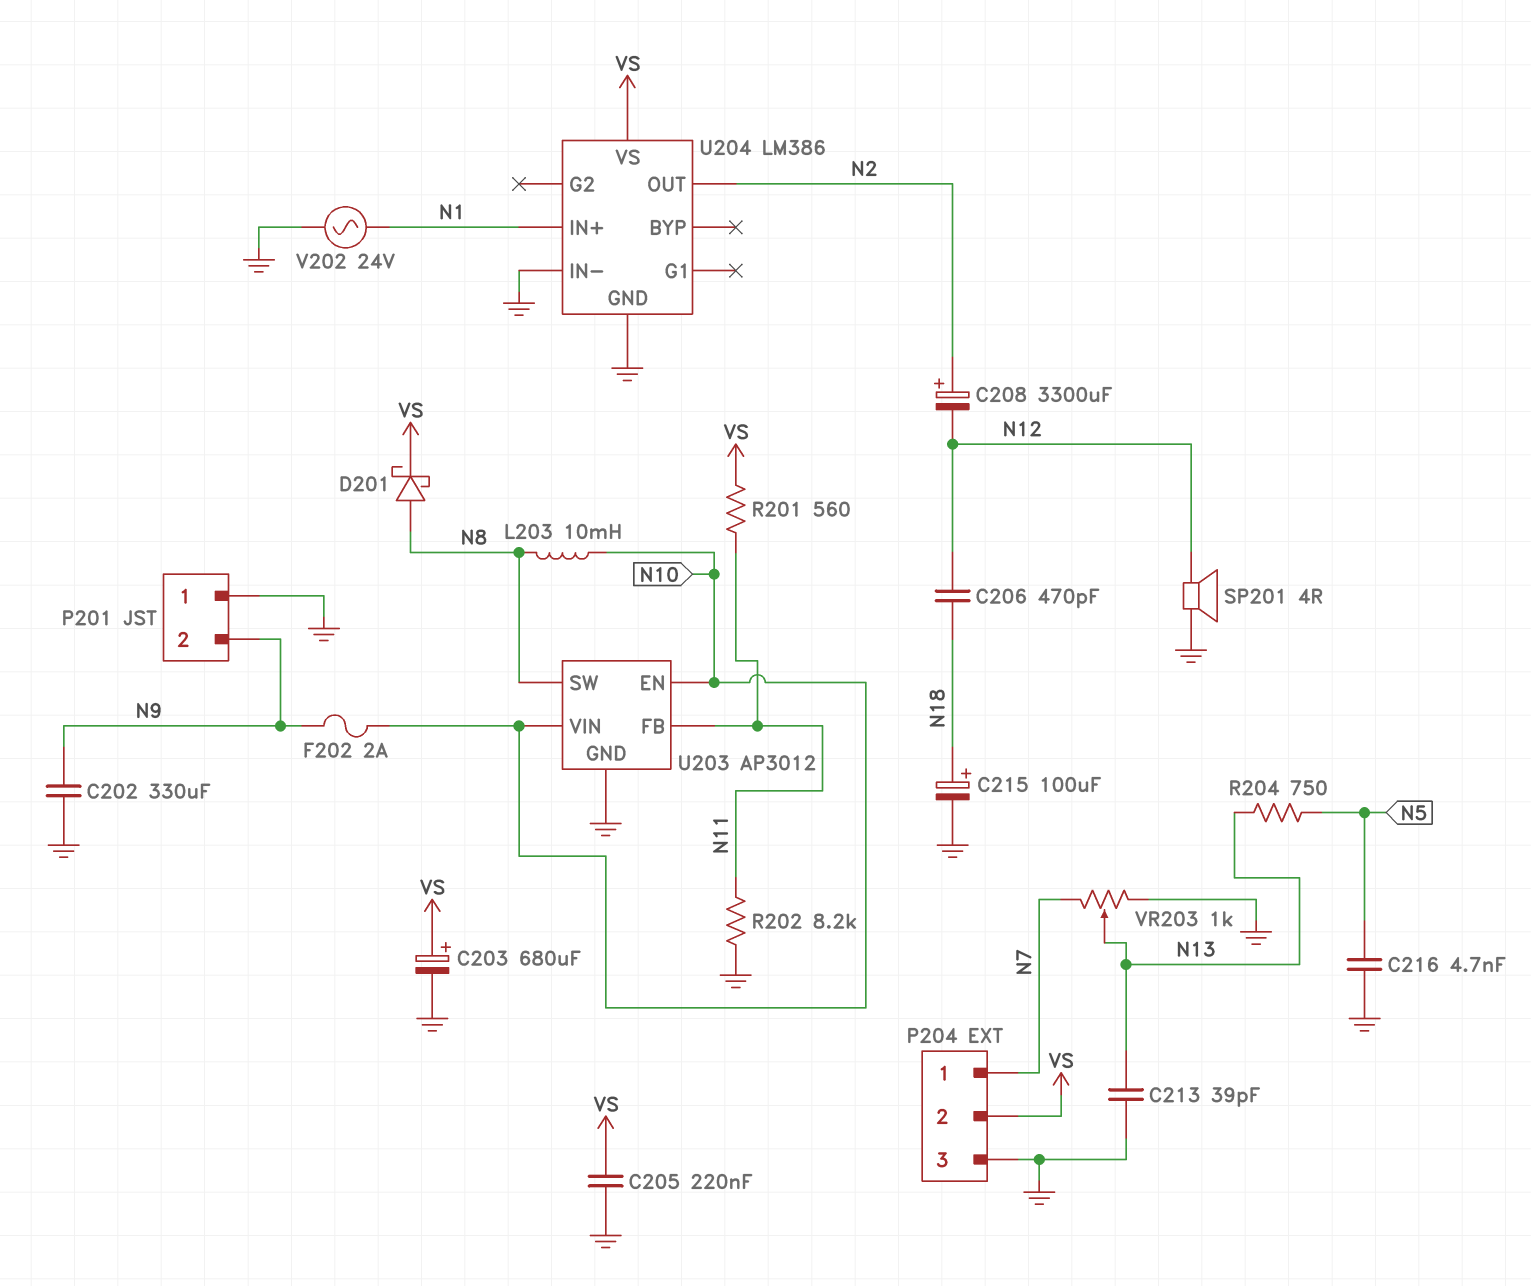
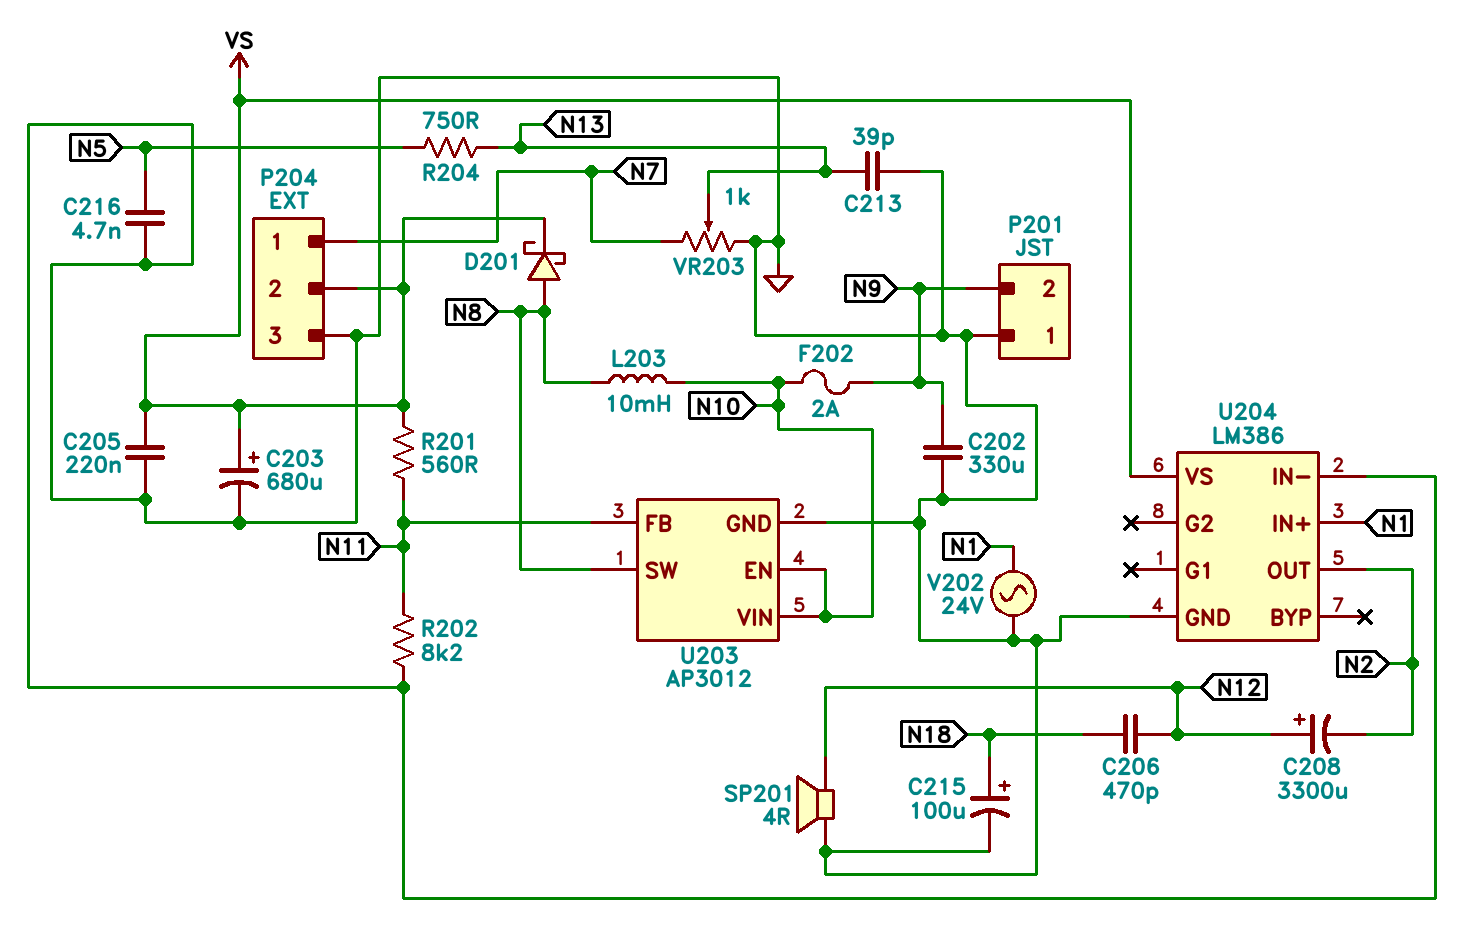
C208: 3300uF (plus N2, minus N12) -> 3300uF (plus N12, minus N2)

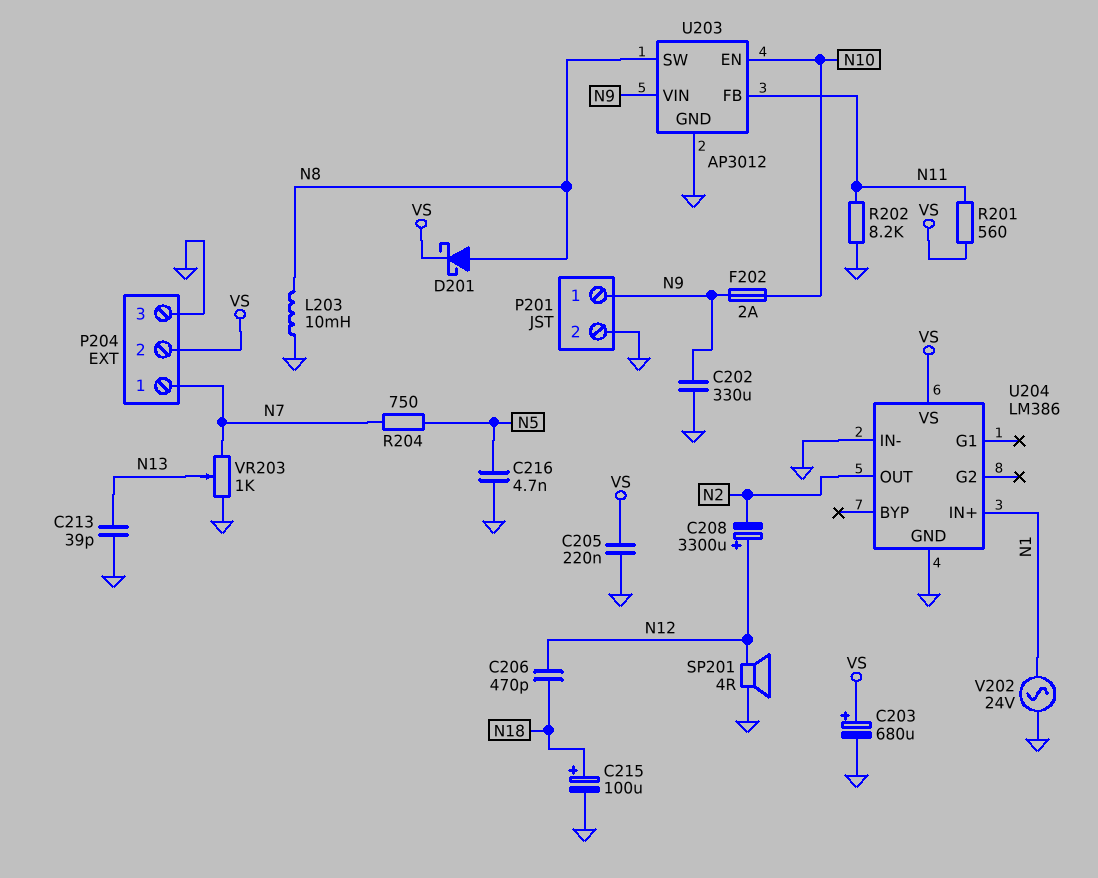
L203: 10mH (N8, N10) -> 10mH (GND, N8)
P201 pin 1: GND -> N9
P201 pin 2: N9 -> GND
R204: 750 (N5, N13) -> 750 (N5, N7)
U203 pin VIN: N10 -> N9

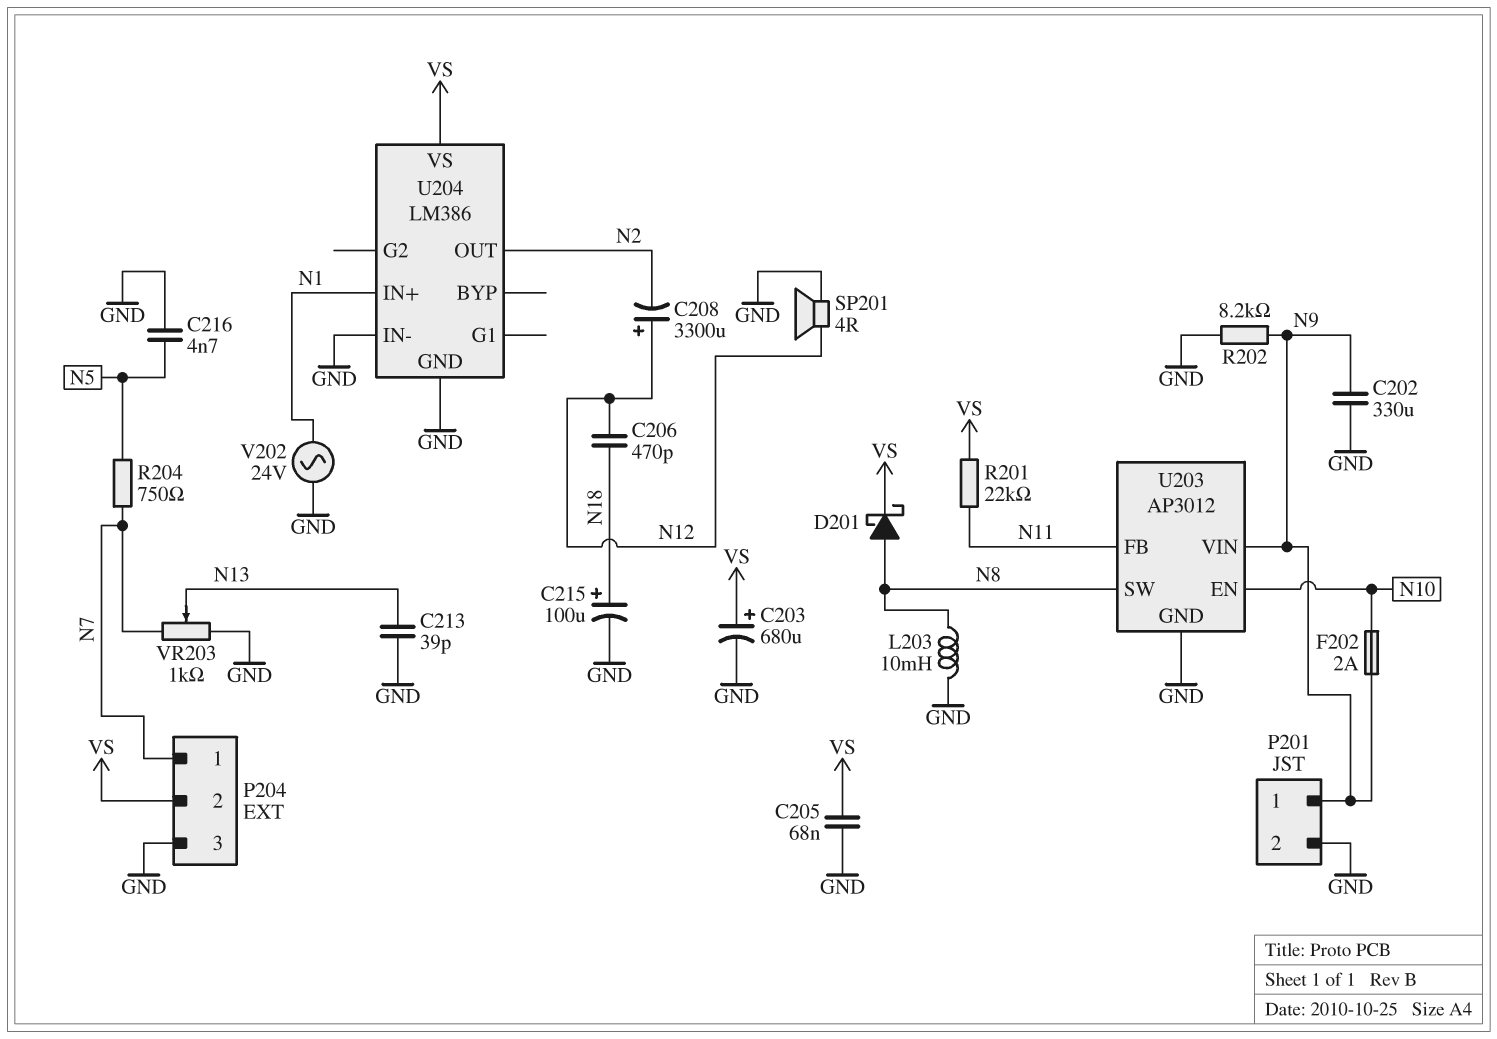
C205: 220nF (GND, VS) -> 68nF (GND, VS)
R201: 560 (N11, VS) -> 22k (N11, VS)
R202: 8.2k (GND, N11) -> 8.2k (GND, N9)

